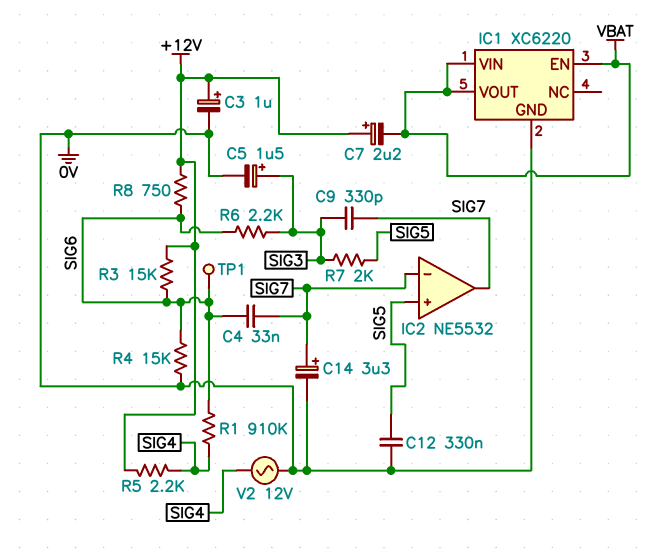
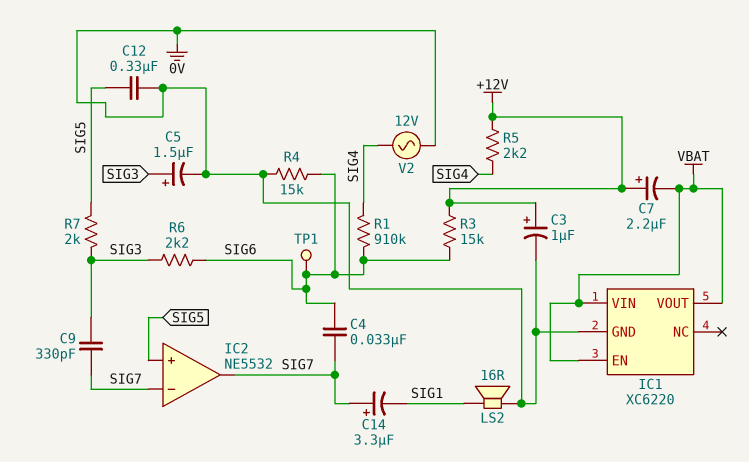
C14: 3.3uF (plus SIG7, minus 0V) -> 3.3uF (plus SIG7, minus SIG1)
LS2: none -> speaker 16R (0V, SIG1)
R8: 750 (+12V, SIG6) -> none

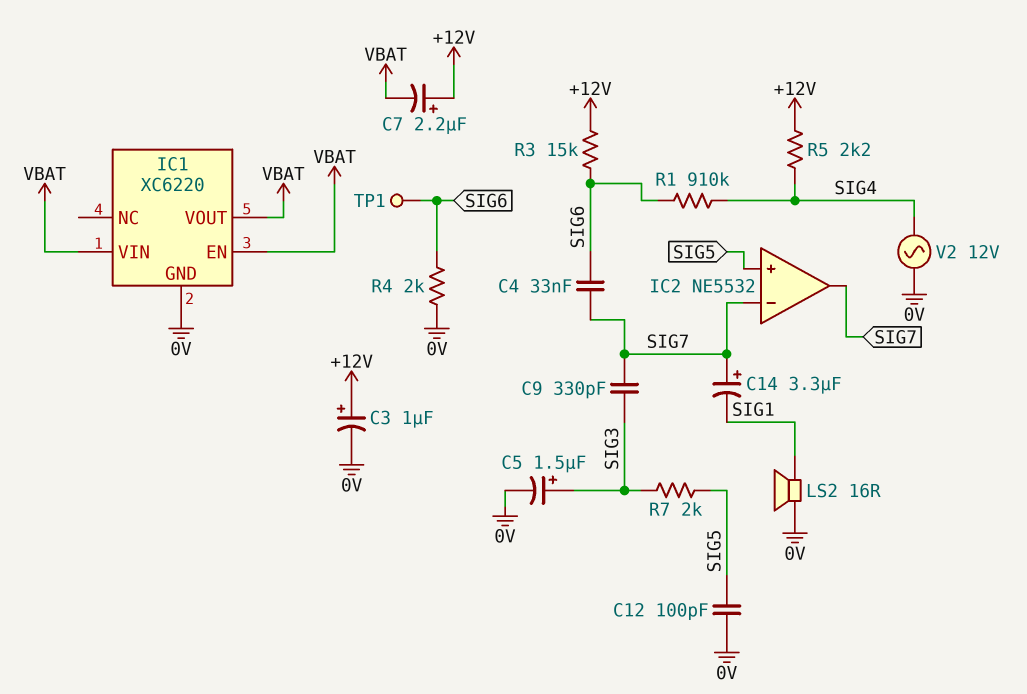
C12: 330nF (0V, SIG5) -> 100pF (0V, SIG5)
R4: 15k (0V, SIG6) -> 2k (0V, SIG6)
R6: 2.2k (SIG3, SIG6) -> none

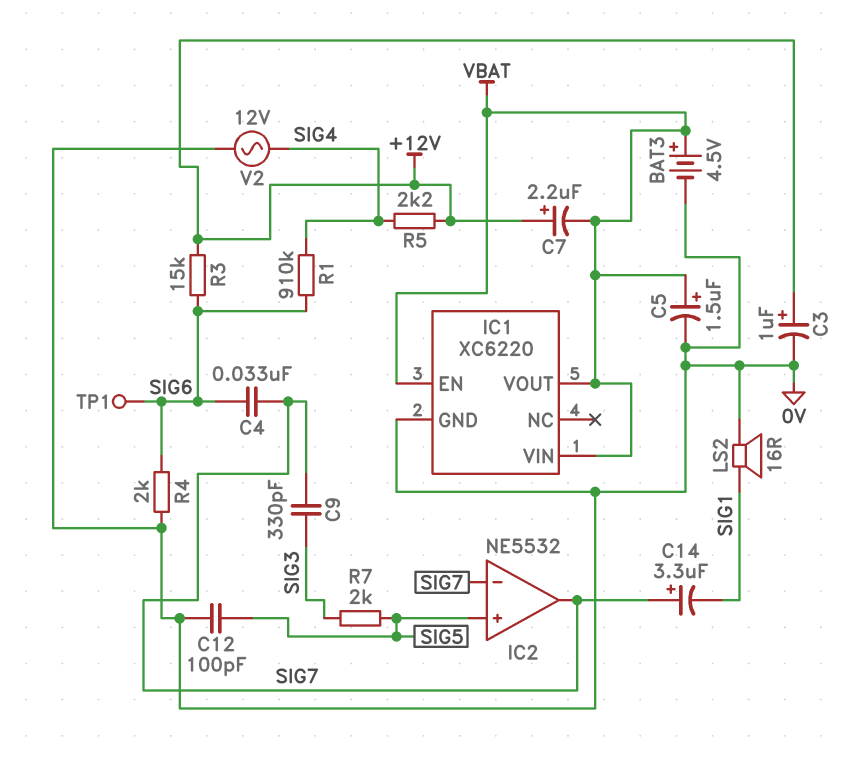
BAT3: none -> 4.5V (plus VBAT, minus 0V)
C5: 1.5uF (plus SIG3, minus 0V) -> 1.5uF (plus VBAT, minus 0V)

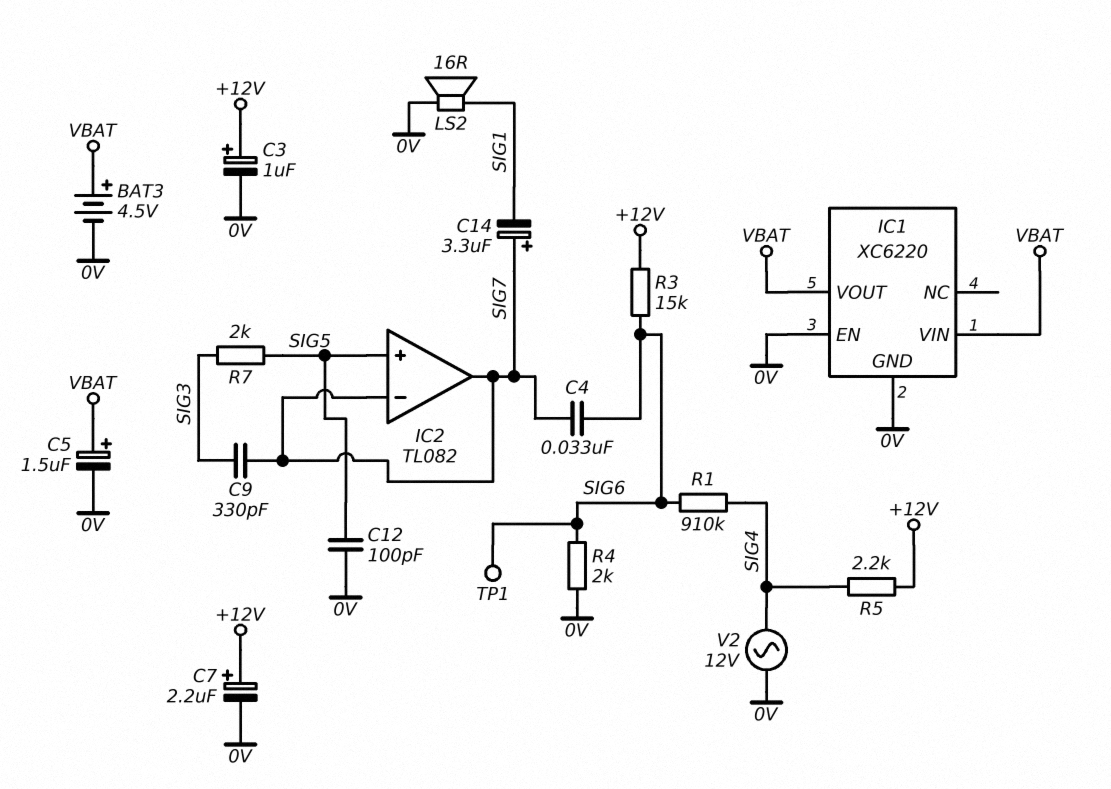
C7: 2.2uF (plus +12V, minus VBAT) -> 2.2uF (plus +12V, minus 0V)
IC1 pin EN: VBAT -> 0V
IC2: NE5532 -> TL082

